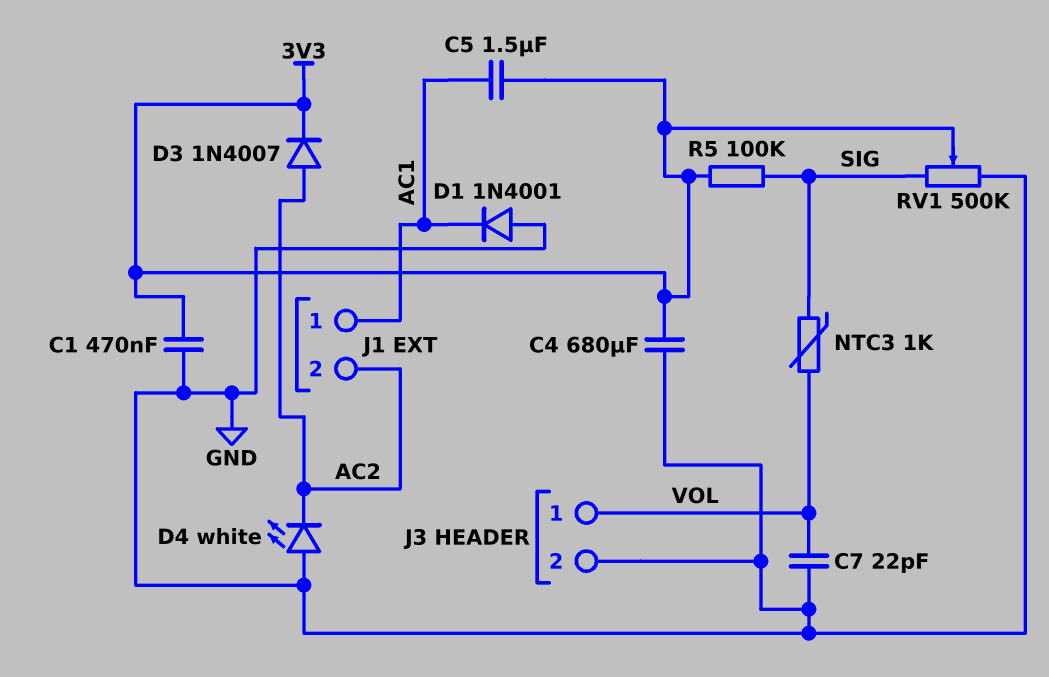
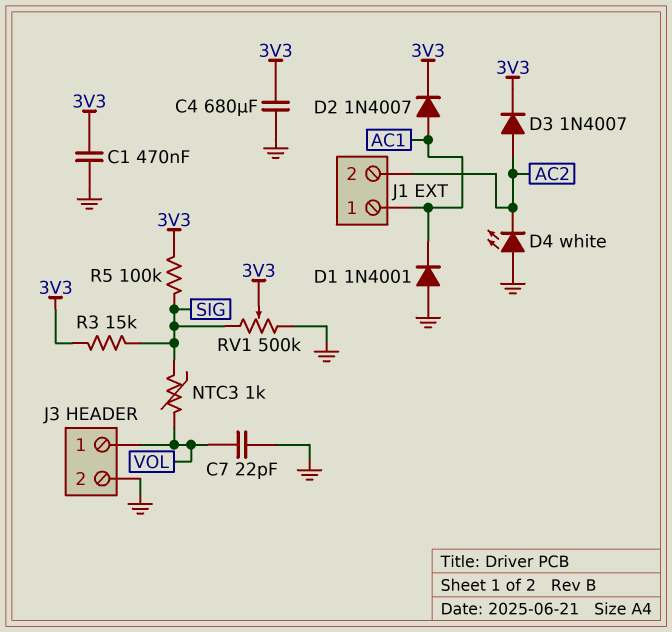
C5: 1.5uF (3V3, AC1) -> none
D2: none -> diode 1N4007 (A AC1, K 3V3)
R3: none -> 15k (3V3, SIG)

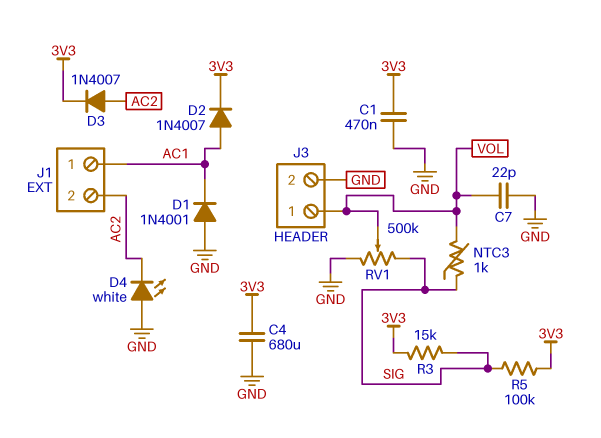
RV1: 500k (GND, SIG, wiper 3V3) -> 500k (GND, SIG, wiper VOL)

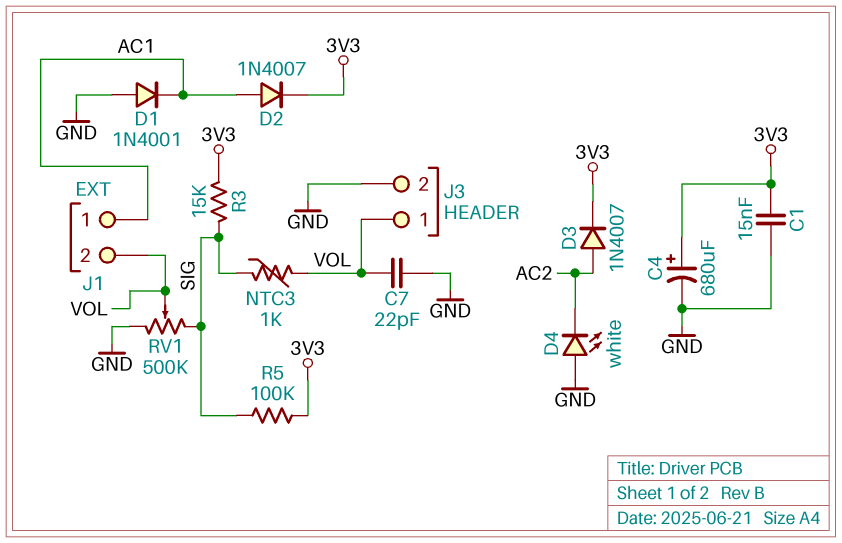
C1: 470nF (3V3, GND) -> 15nF (3V3, GND)
C4: 680uF (3V3, GND) -> 680uF (plus 3V3, minus GND)
J1 pin 2: AC2 -> VOL

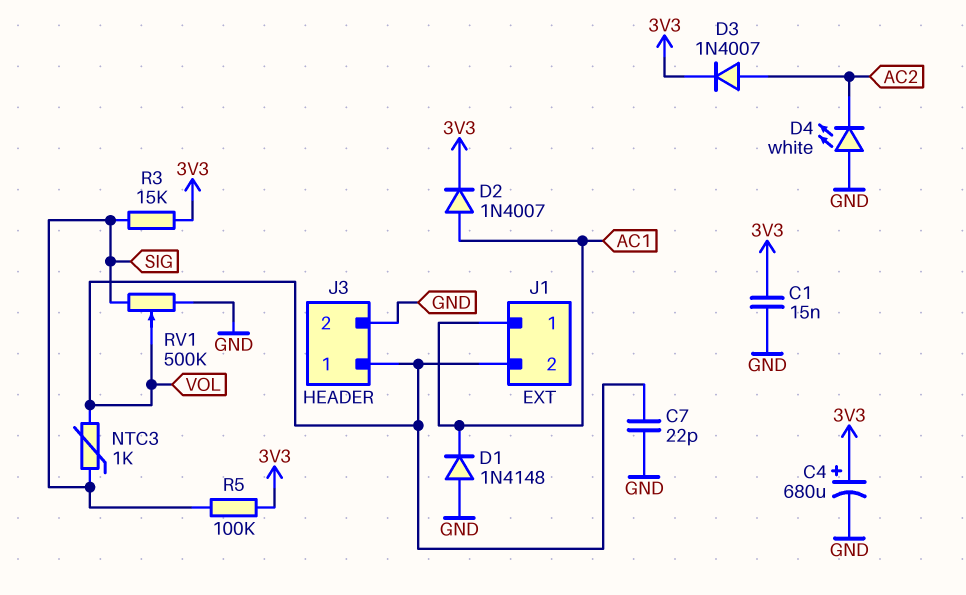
D1: diode 1N4001 (A GND, K AC1) -> diode 1N4148 (A GND, K AC1)

